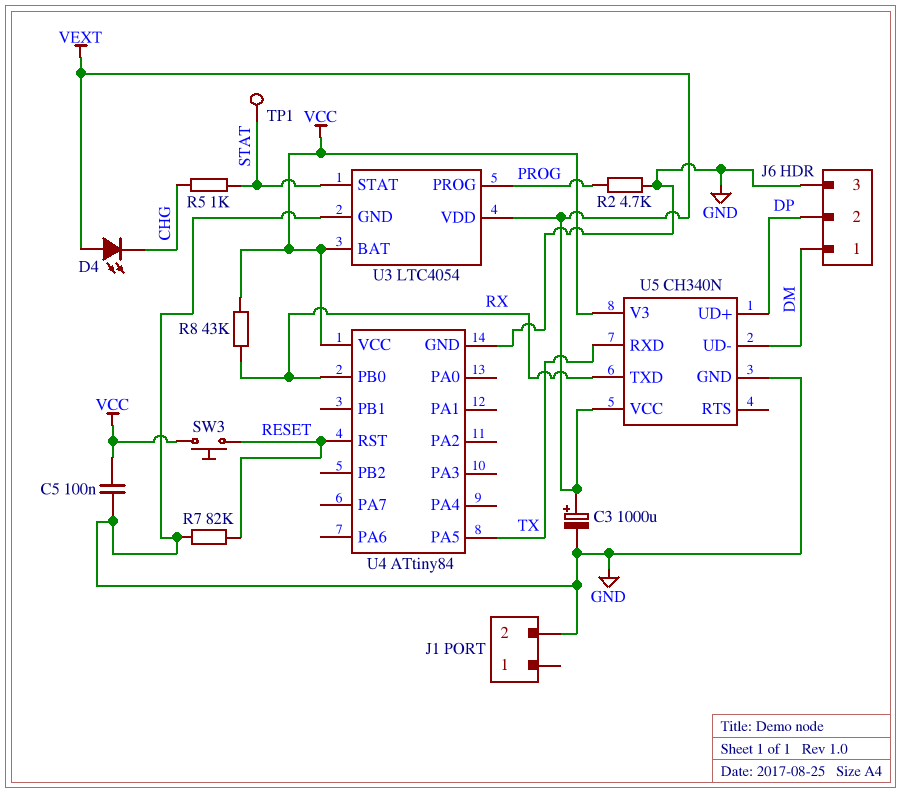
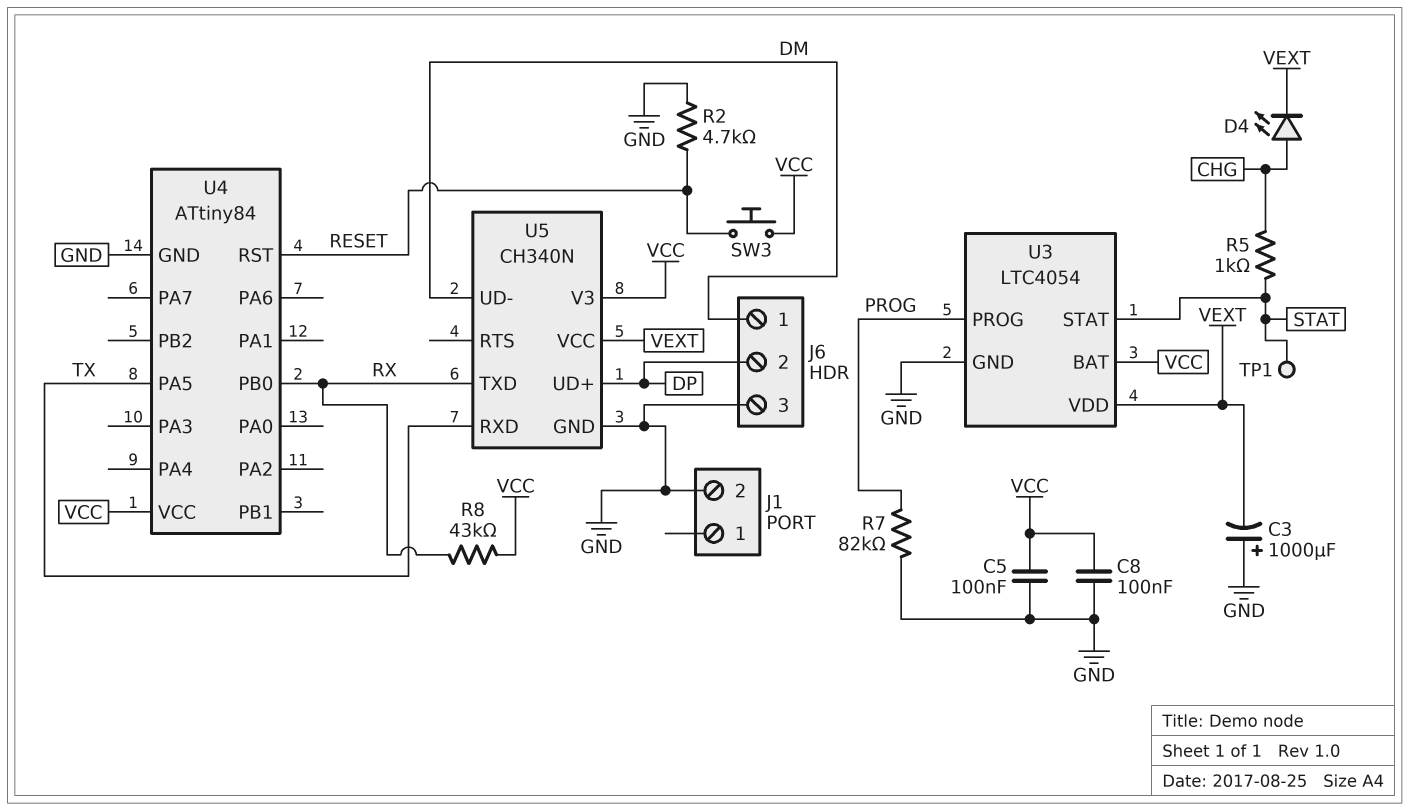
C3: 1000uF (plus VEXT, minus GND) -> 1000uF (plus GND, minus VEXT)
C8: none -> 100nF (GND, VCC)
D4: LED (A VEXT, K CHG) -> LED (A CHG, K VEXT)
R2: 4.7k (GND, PROG) -> 4.7k (GND, RESET)
R7: 82k (GND, RESET) -> 82k (GND, PROG)

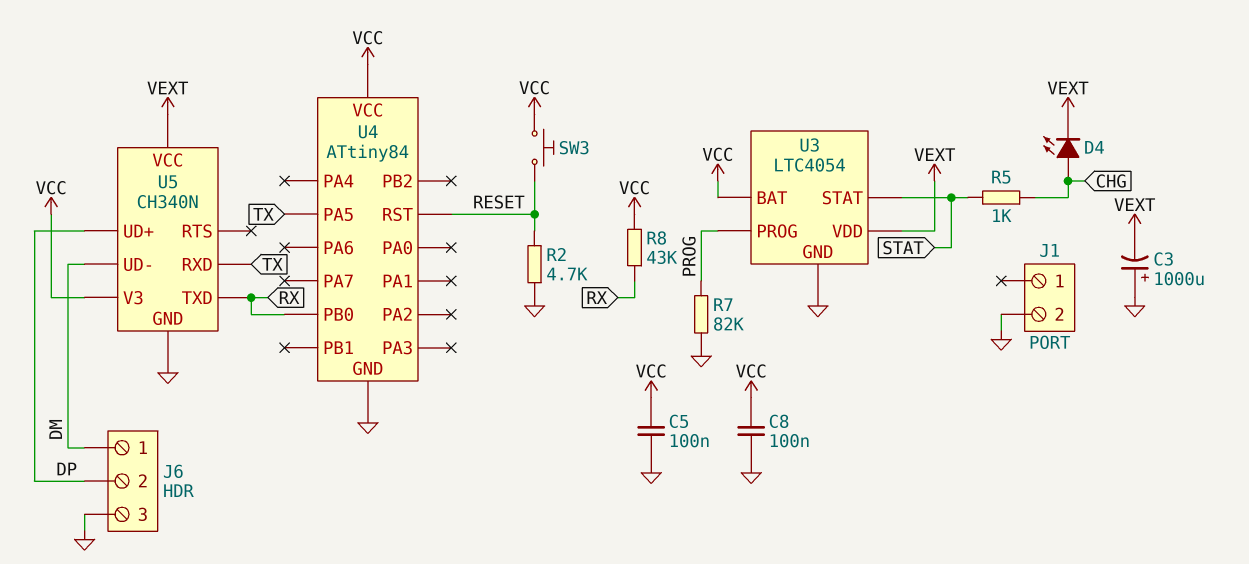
TP1: test point (STAT) -> none

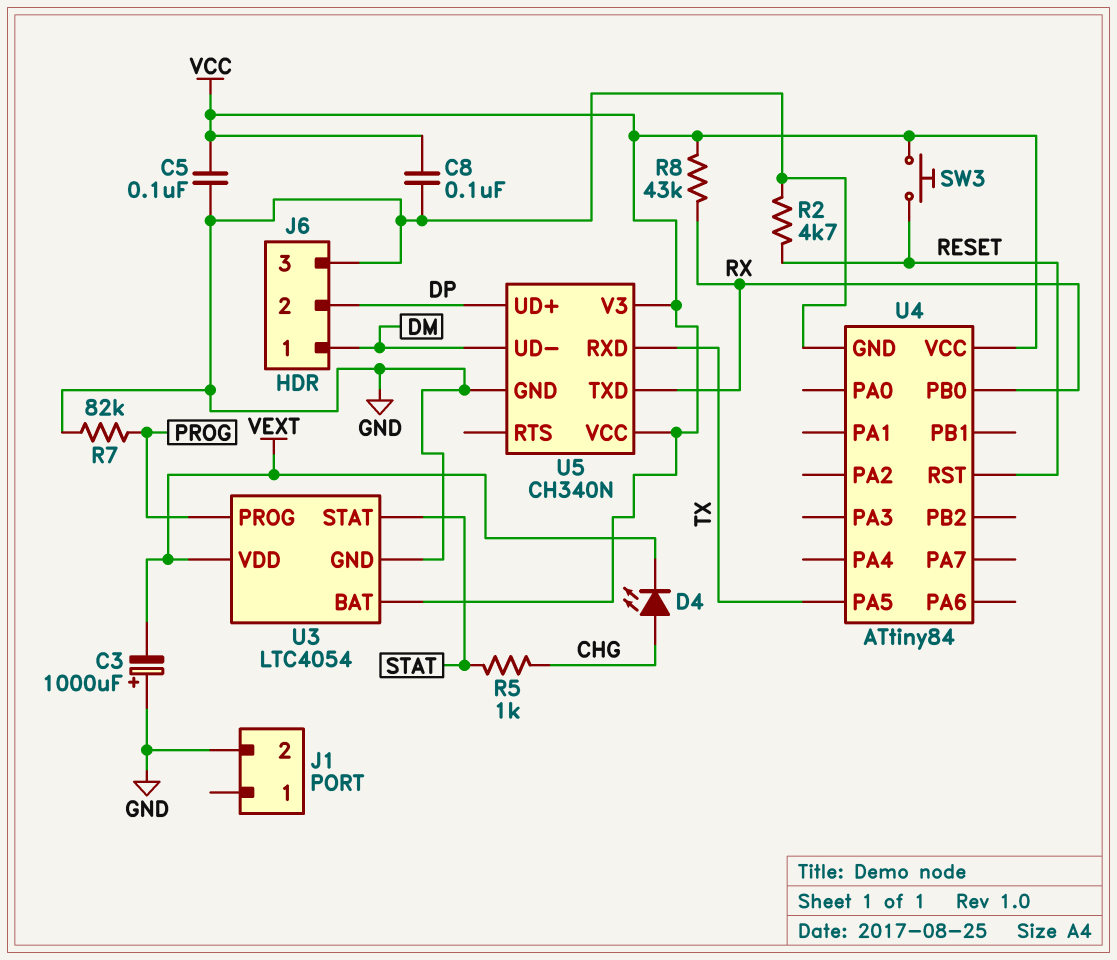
U5 pin VCC: VEXT -> VCC

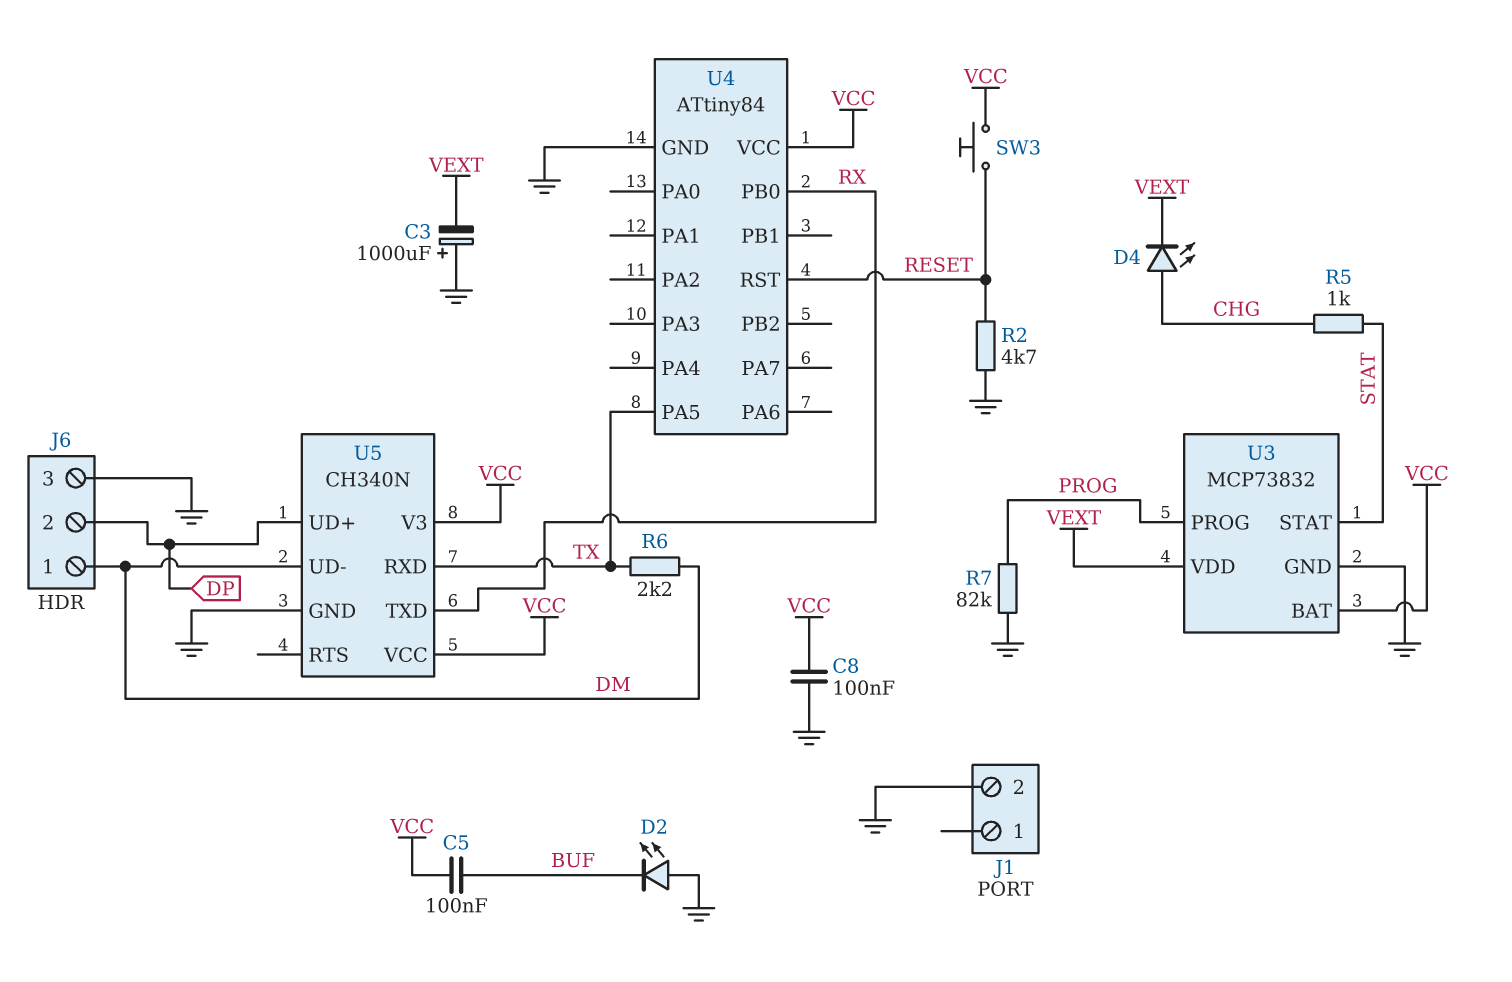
C5: 100nF (GND, VCC) -> 100nF (BUF, VCC)
D2: none -> LED (A GND, K BUF)
R6: none -> 2.2k (DM, TX)
R8: 43k (RX, VCC) -> none
U3: LTC4054 -> MCP73832

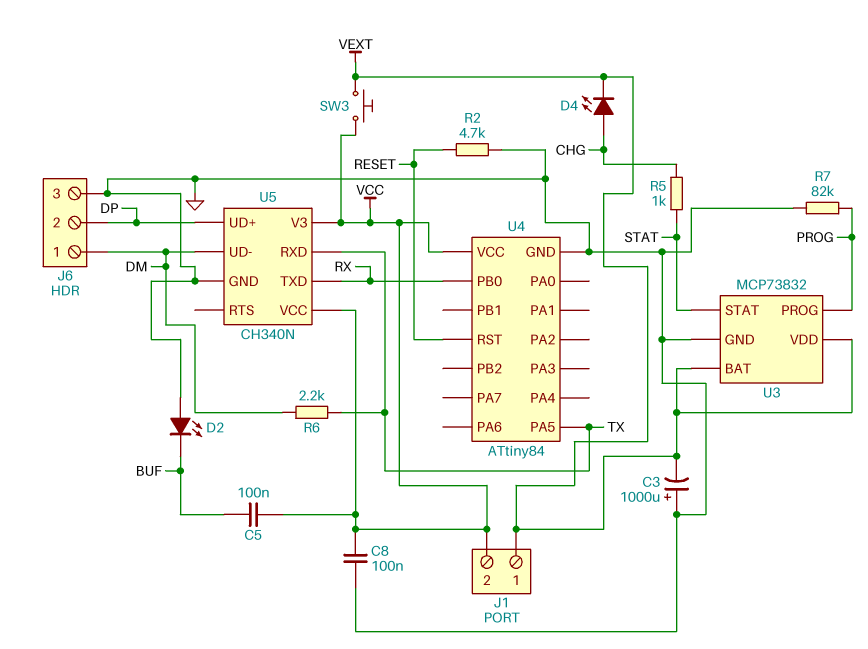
J1 pin 1: none -> VEXT
J1 pin 2: GND -> VCC
SW3: button (RESET, VCC) -> button (VCC, VEXT)
U3 pin BAT: VCC -> VEXT

